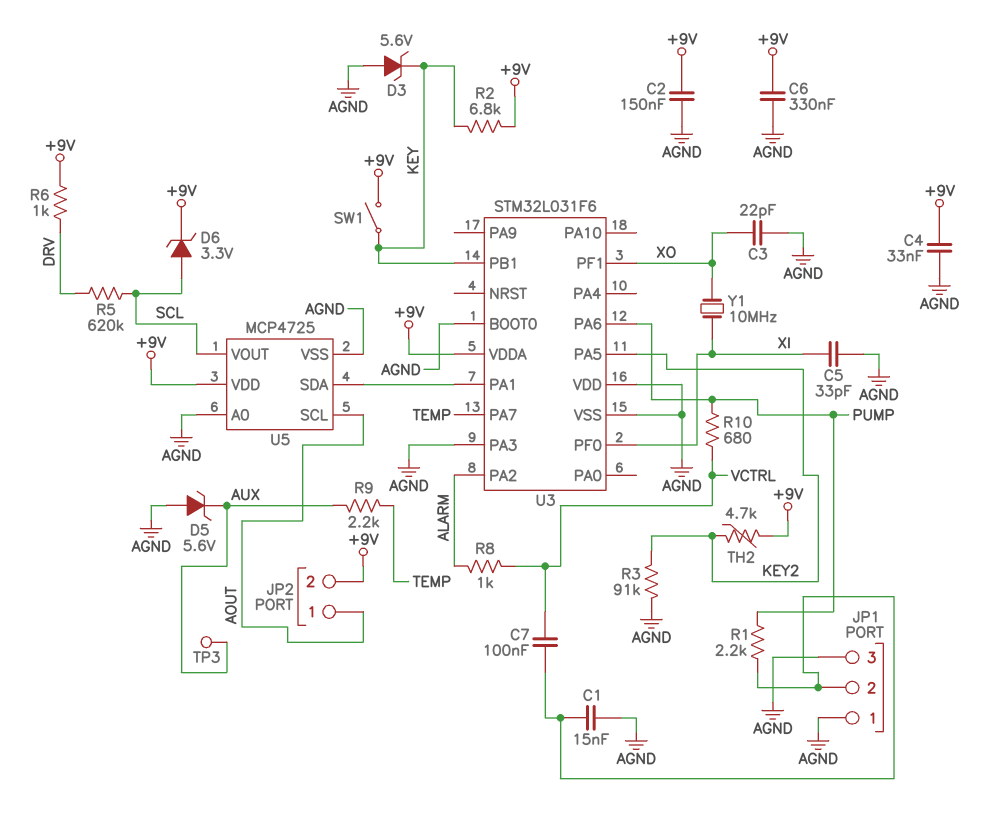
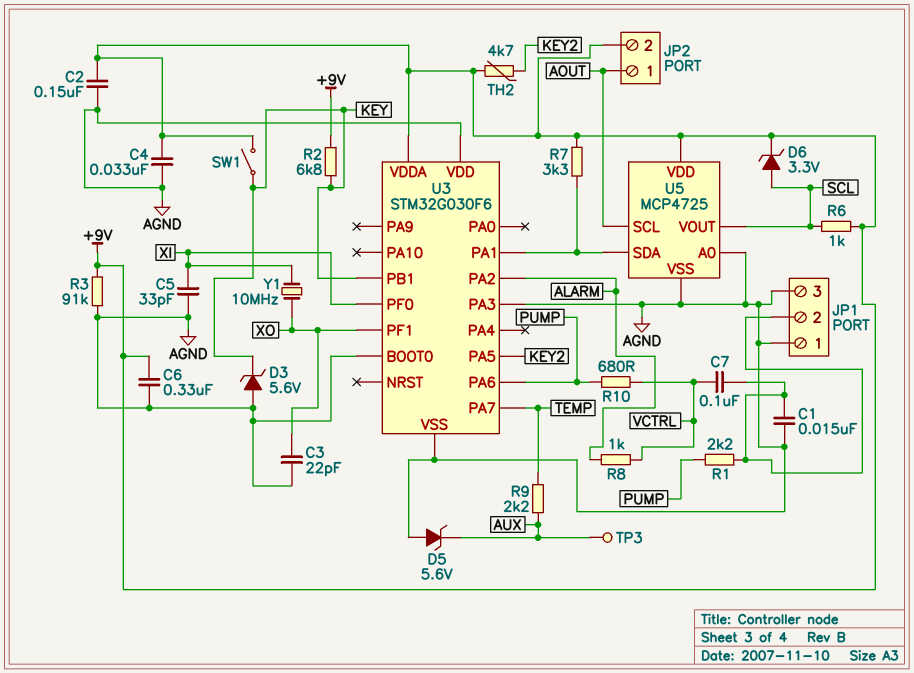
R3: 91k (AGND, KEY2) -> 91k (+9V, AGND)
R5: 620k (DRV, SCL) -> none
R6: 1k (+9V, DRV) -> 1k (+9V, SCL)
R7: none -> 3.3k (+9V, U3/PA1)
U3: STM32L031F6 -> STM32G030F6

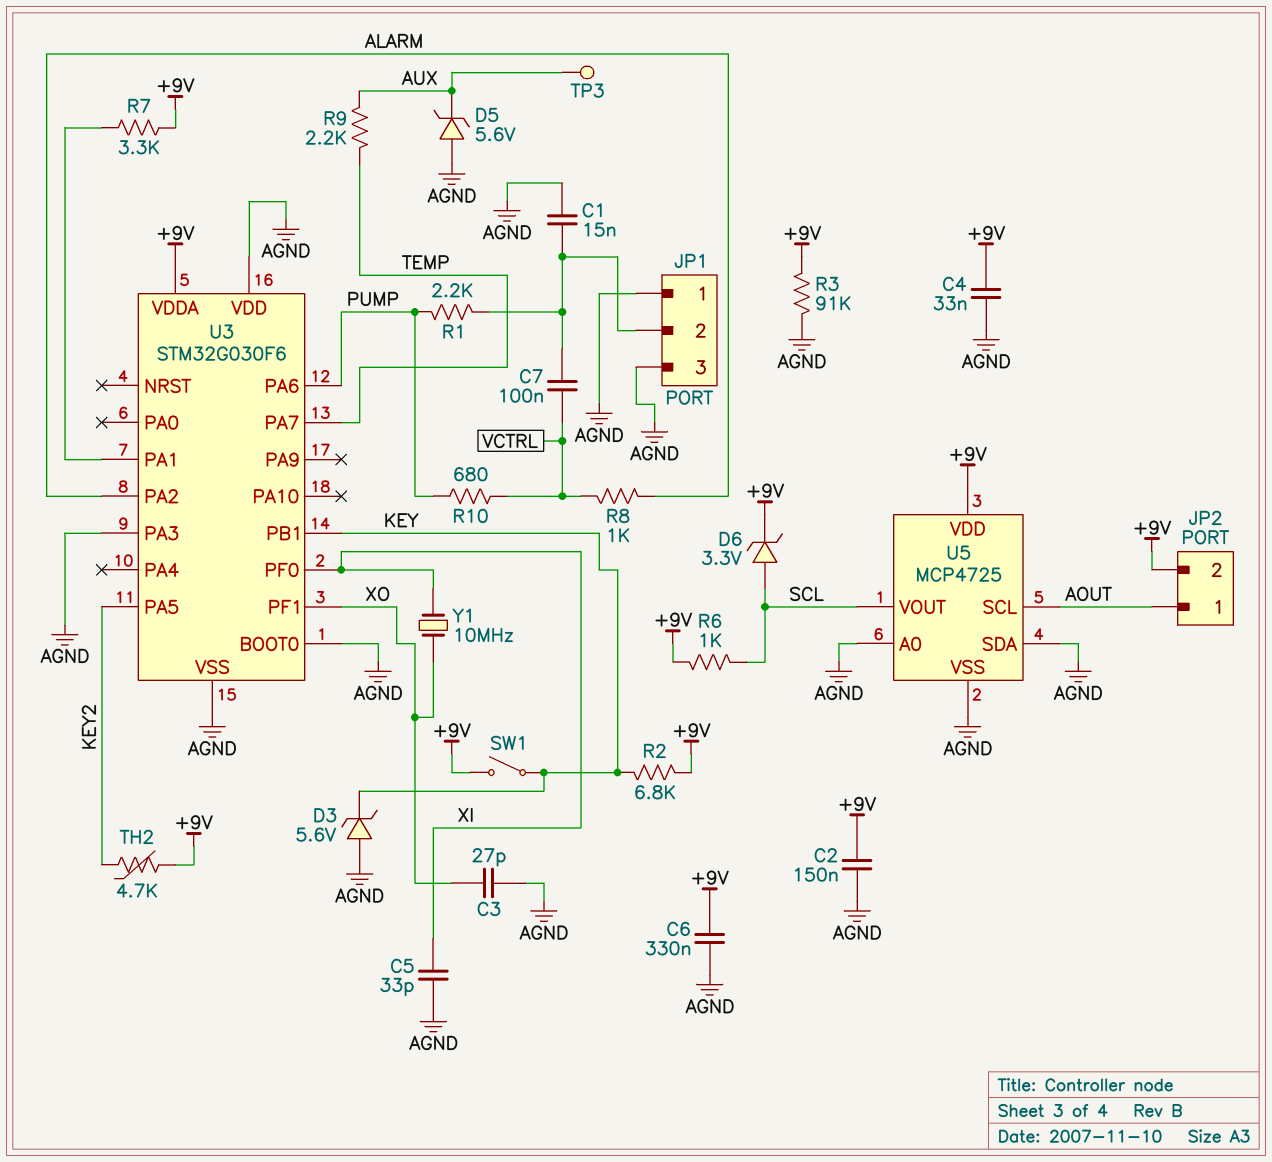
C3: 22pF (AGND, XO) -> 27pF (AGND, XO)
U5 pin SDA: U3/PA1 -> AGND

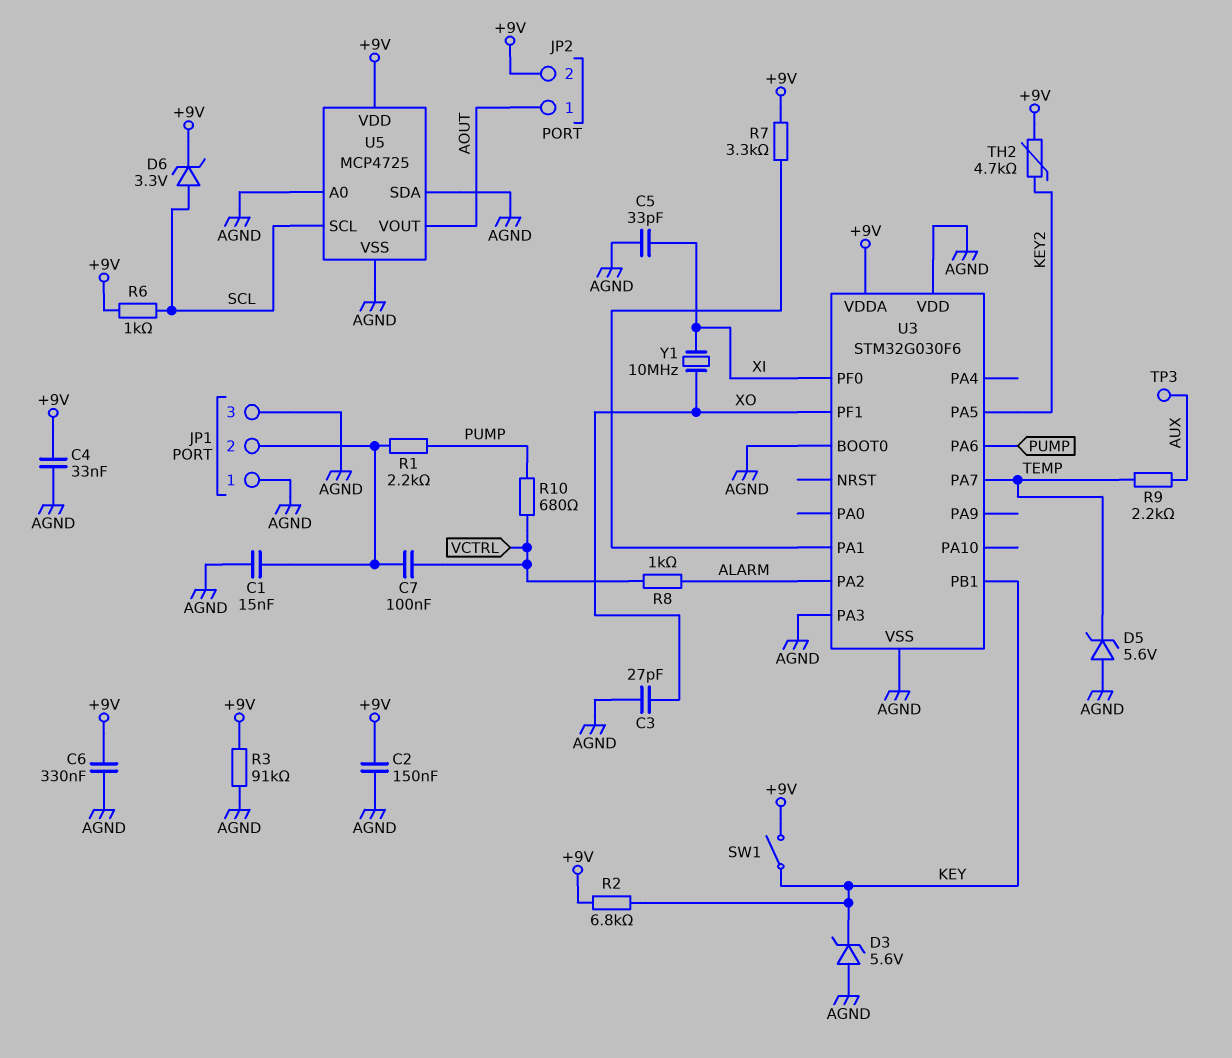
D5: zener 5.6V (A AGND, K AUX) -> zener 5.6V (A AGND, K TEMP)
U5 pin SCL: AOUT -> SCL
U5 pin VOUT: SCL -> AOUT

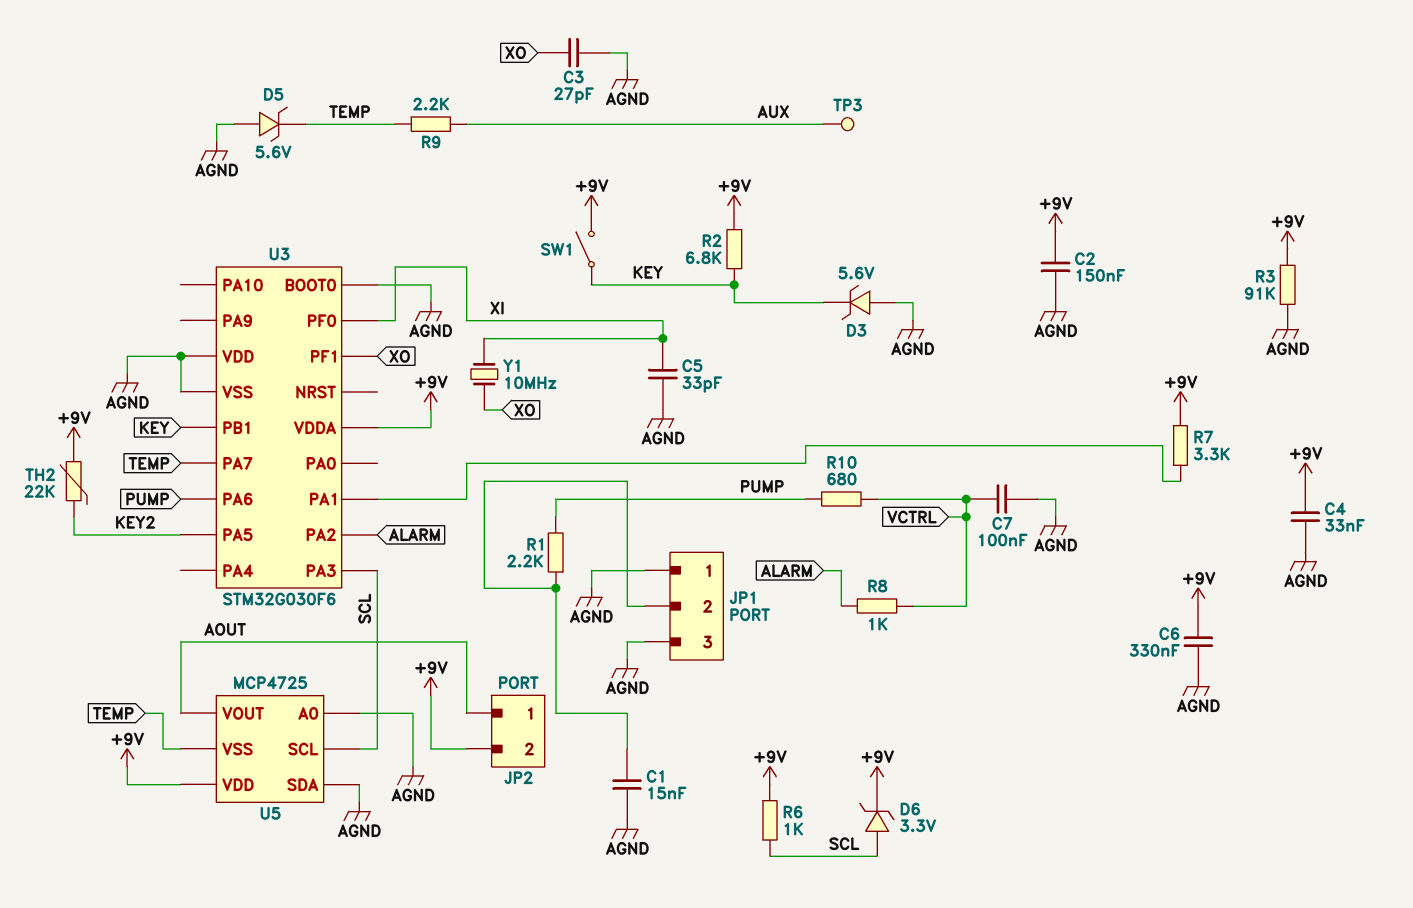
C7: 100nF (JP1/2, VCTRL) -> 100nF (AGND, VCTRL)
TH2: 4.7k (+9V, KEY2) -> 22k (+9V, KEY2)
U3 pin PA3: AGND -> SCL
U5 pin VSS: AGND -> TEMP

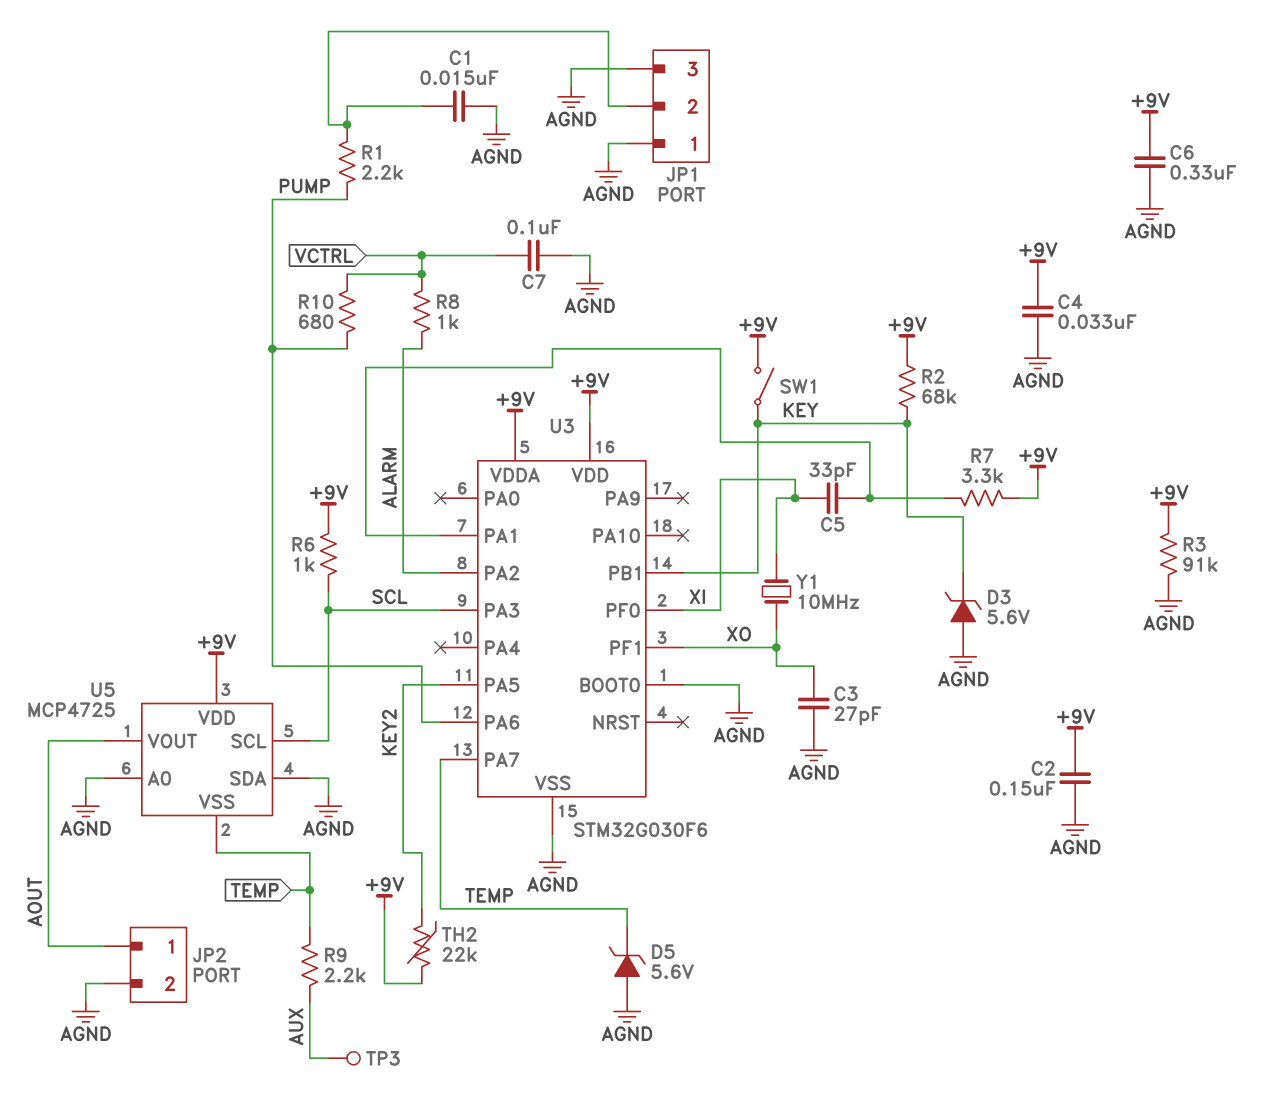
C5: 33pF (AGND, XI) -> 33pF (U3/PA1, XI)
D6: zener 3.3V (A SCL, K +9V) -> none
JP2 pin 2: +9V -> AGND
R2: 6.8k (+9V, KEY) -> 68k (+9V, KEY)
U3 pin VDD: AGND -> +9V

